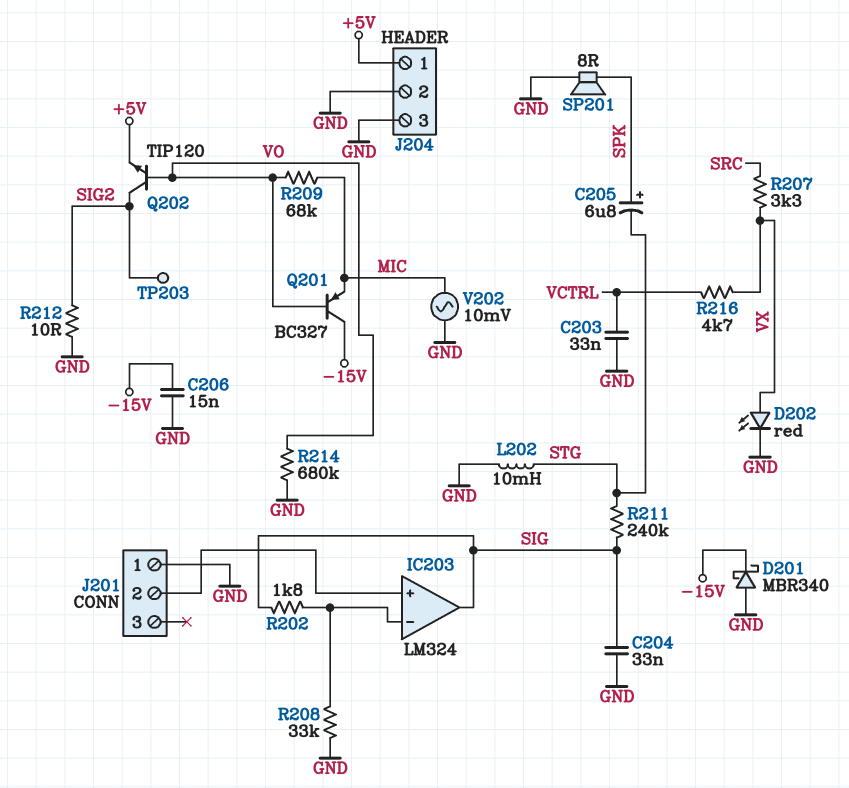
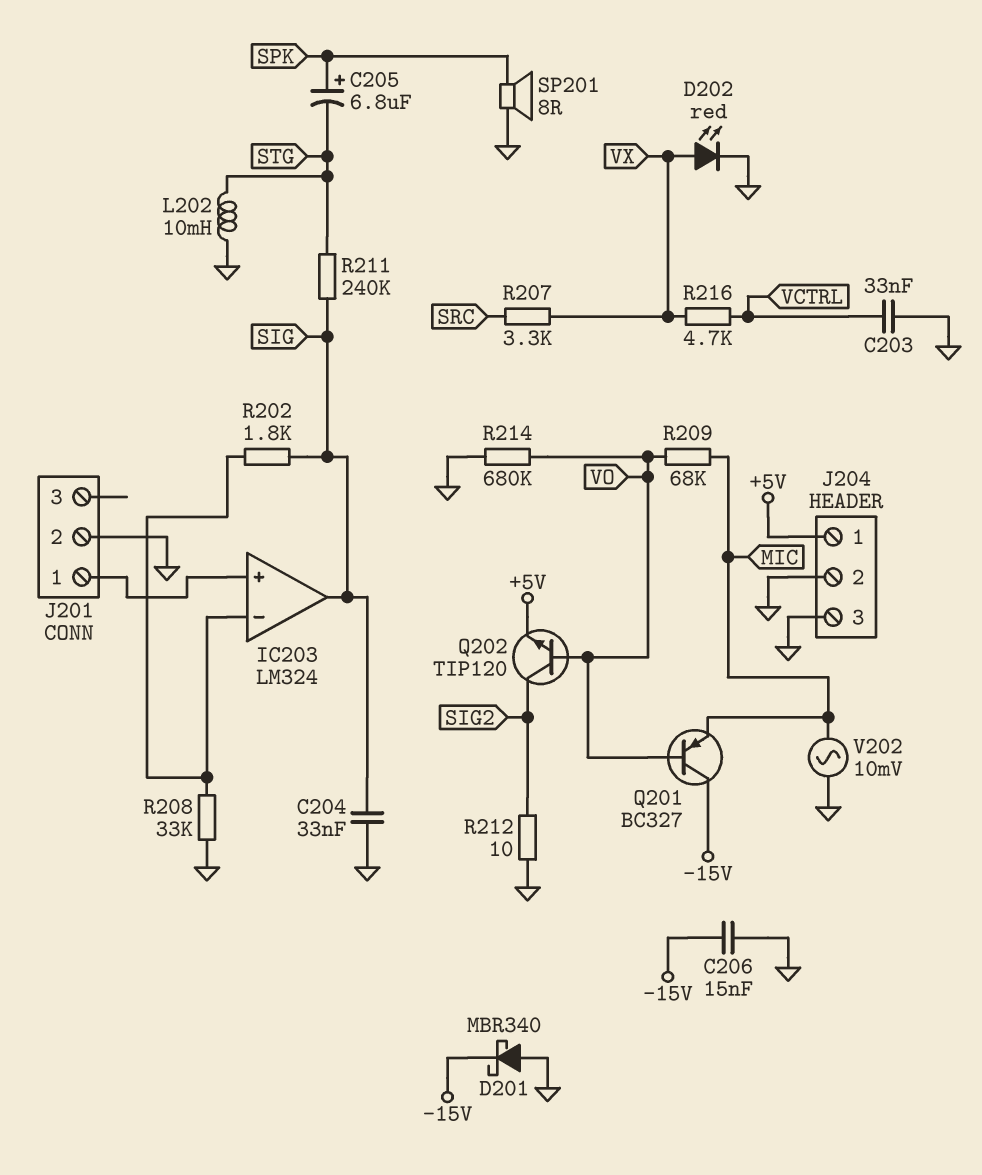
J201 pin 1: GND -> IC203/in+
J201 pin 2: IC203/in+ -> GND
TP203: test point (SIG2) -> none

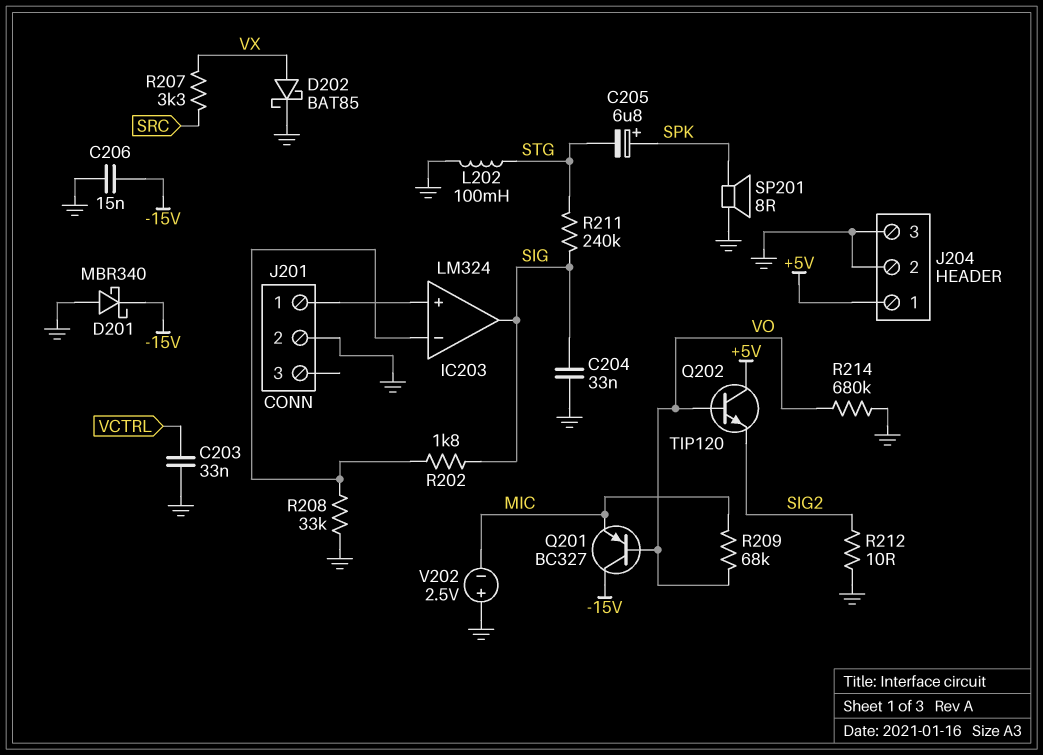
D202: LED red (A VX, K GND) -> schottky BAT85 (A VX, K GND)
L202: 10mH (GND, STG) -> 100mH (GND, STG)
Q202: NPN TIP120 (B VO, C SIG2, E +5V) -> NPN TIP120 (B VO, C +5V, E SIG2)
R216: 4.7k (VCTRL, VX) -> none
V202: AC 10mV (GND, MIC) -> 2.5V (plus GND, minus MIC)

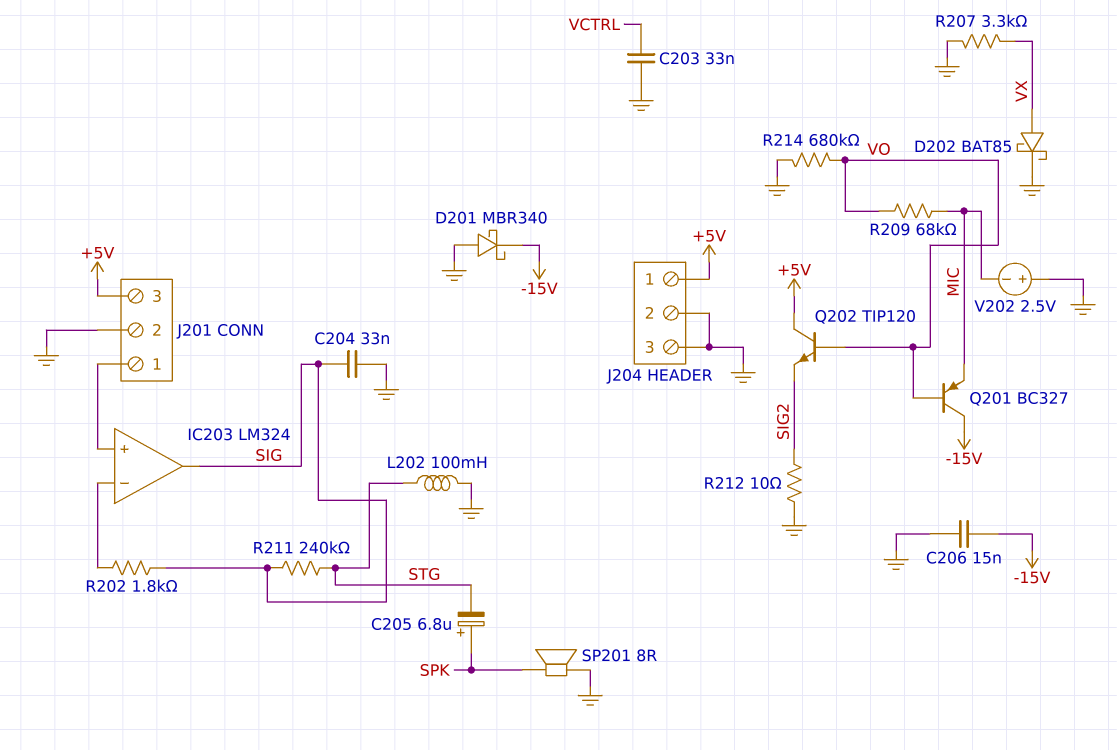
J201 pin 3: none -> +5V
R207: 3.3k (SRC, VX) -> 3.3k (GND, VX)
R208: 33k (GND, IC203/in-) -> none

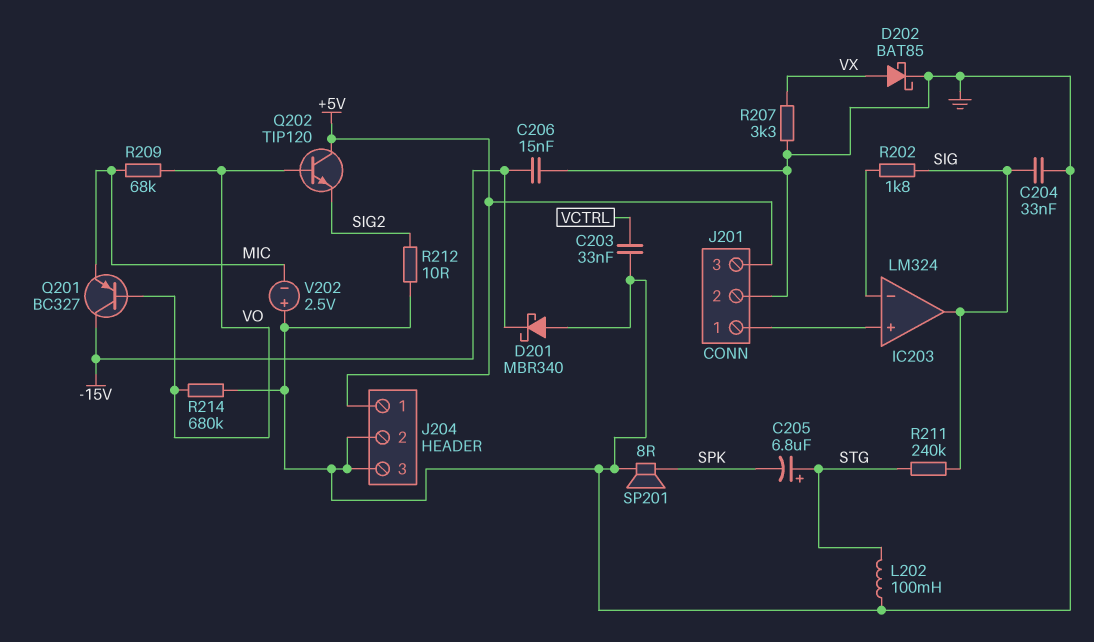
C205: 6.8uF (plus SPK, minus STG) -> 6.8uF (plus STG, minus SPK)

